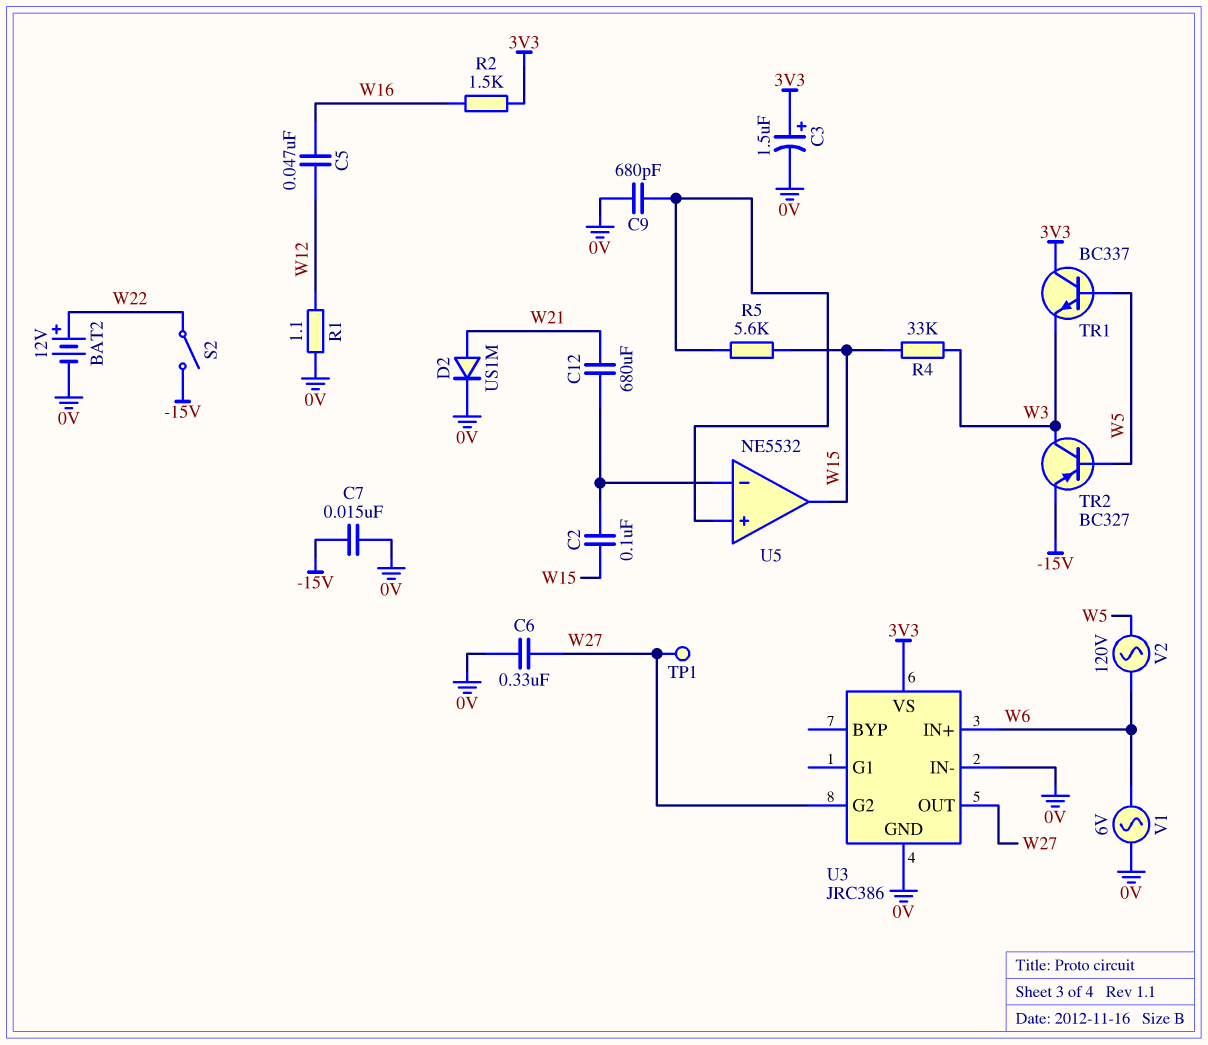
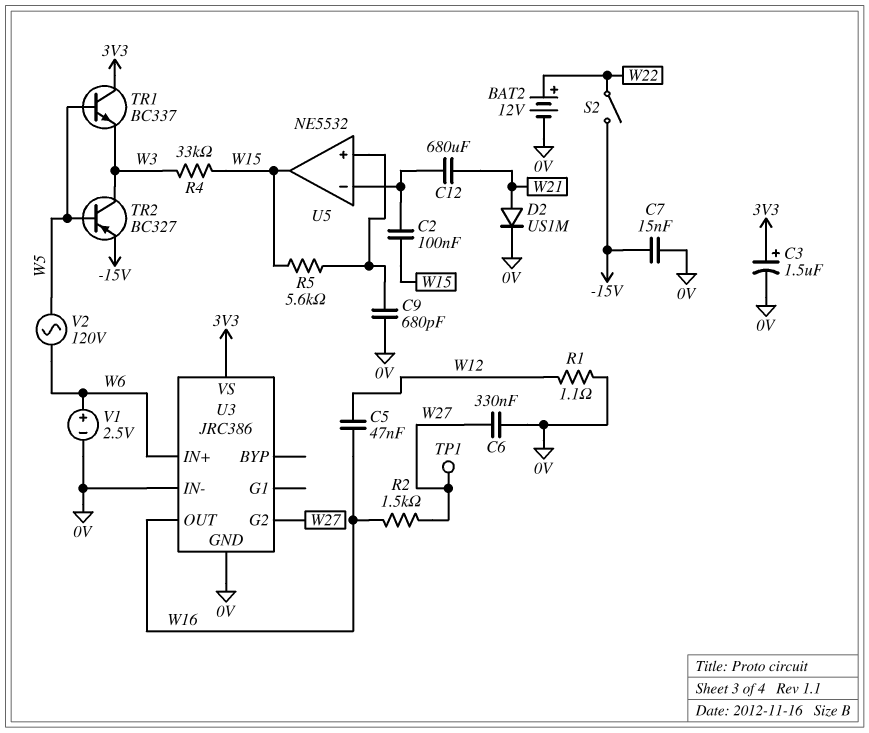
R2: 1.5k (3V3, W16) -> 1.5k (W16, W27)
U3 pin OUT: W27 -> W16
V1: AC 6V (0V, W6) -> 2.5V (plus W6, minus 0V)

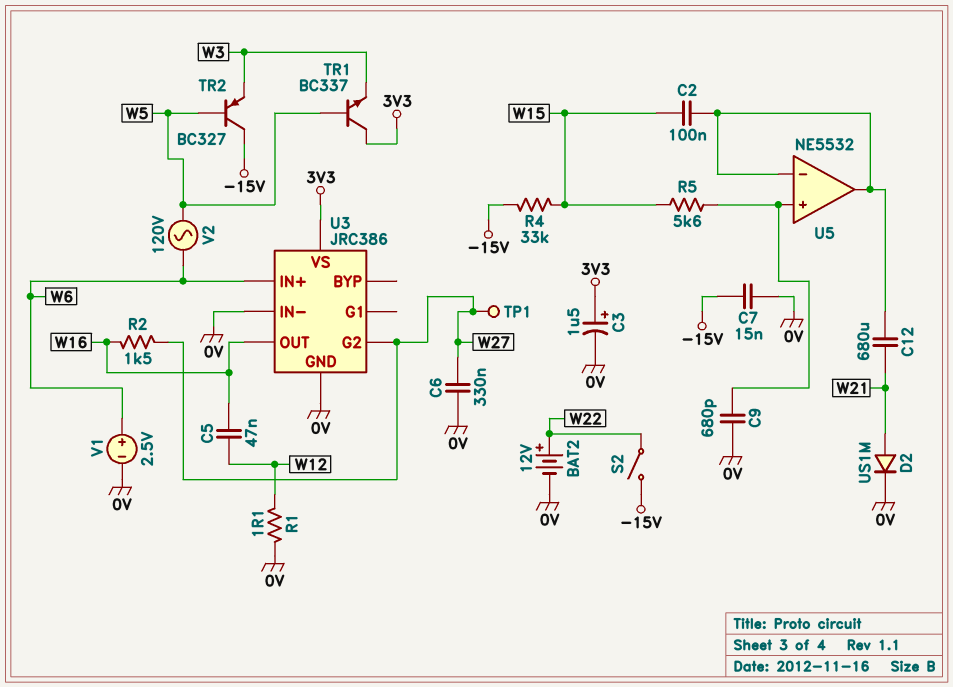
R4: 33k (W3, W15) -> 33k (-15V, W15)
TR2: PNP BC327 (B W5, C W3, E -15V) -> PNP BC327 (B W5, C -15V, E W3)
U5 pin out: W15 -> U5/in-

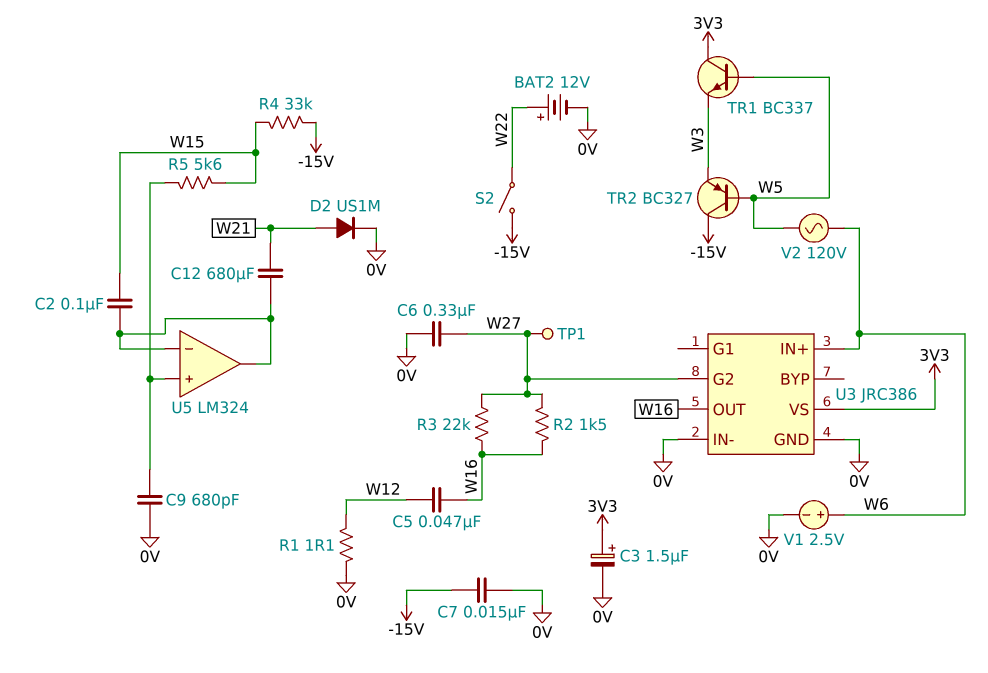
R3: none -> 22k (W16, W27)
U5: NE5532 -> LM324

